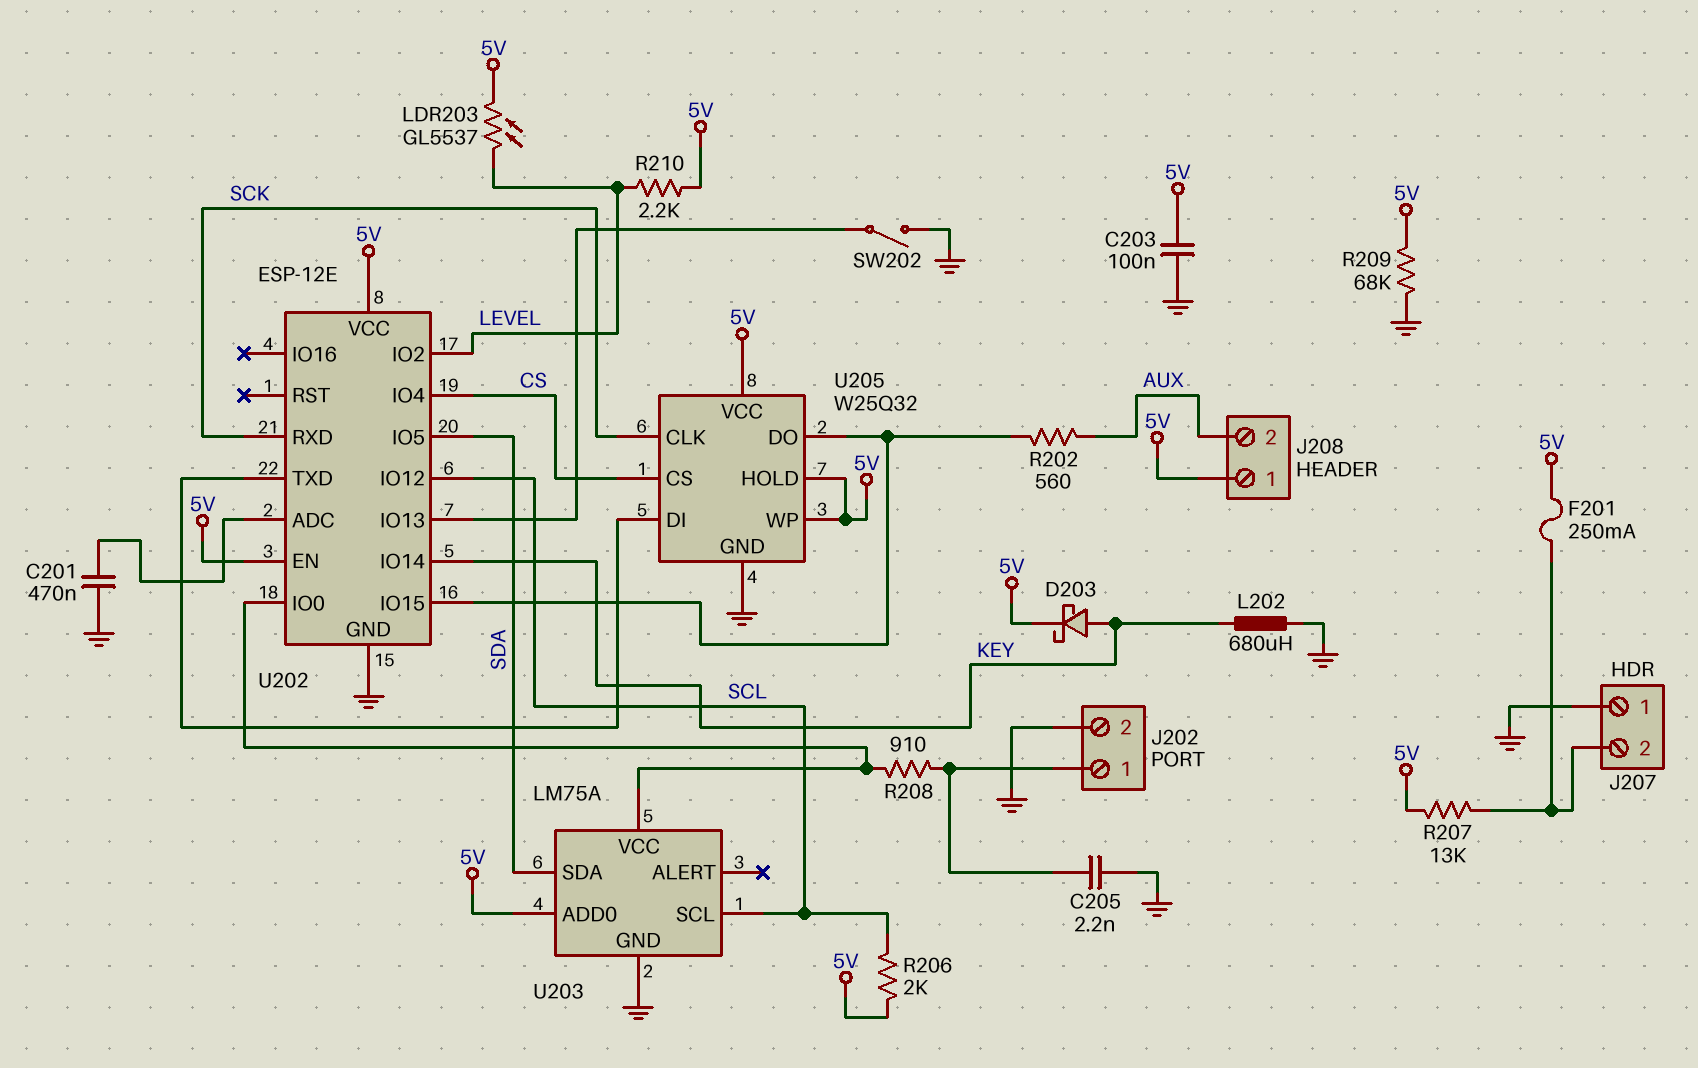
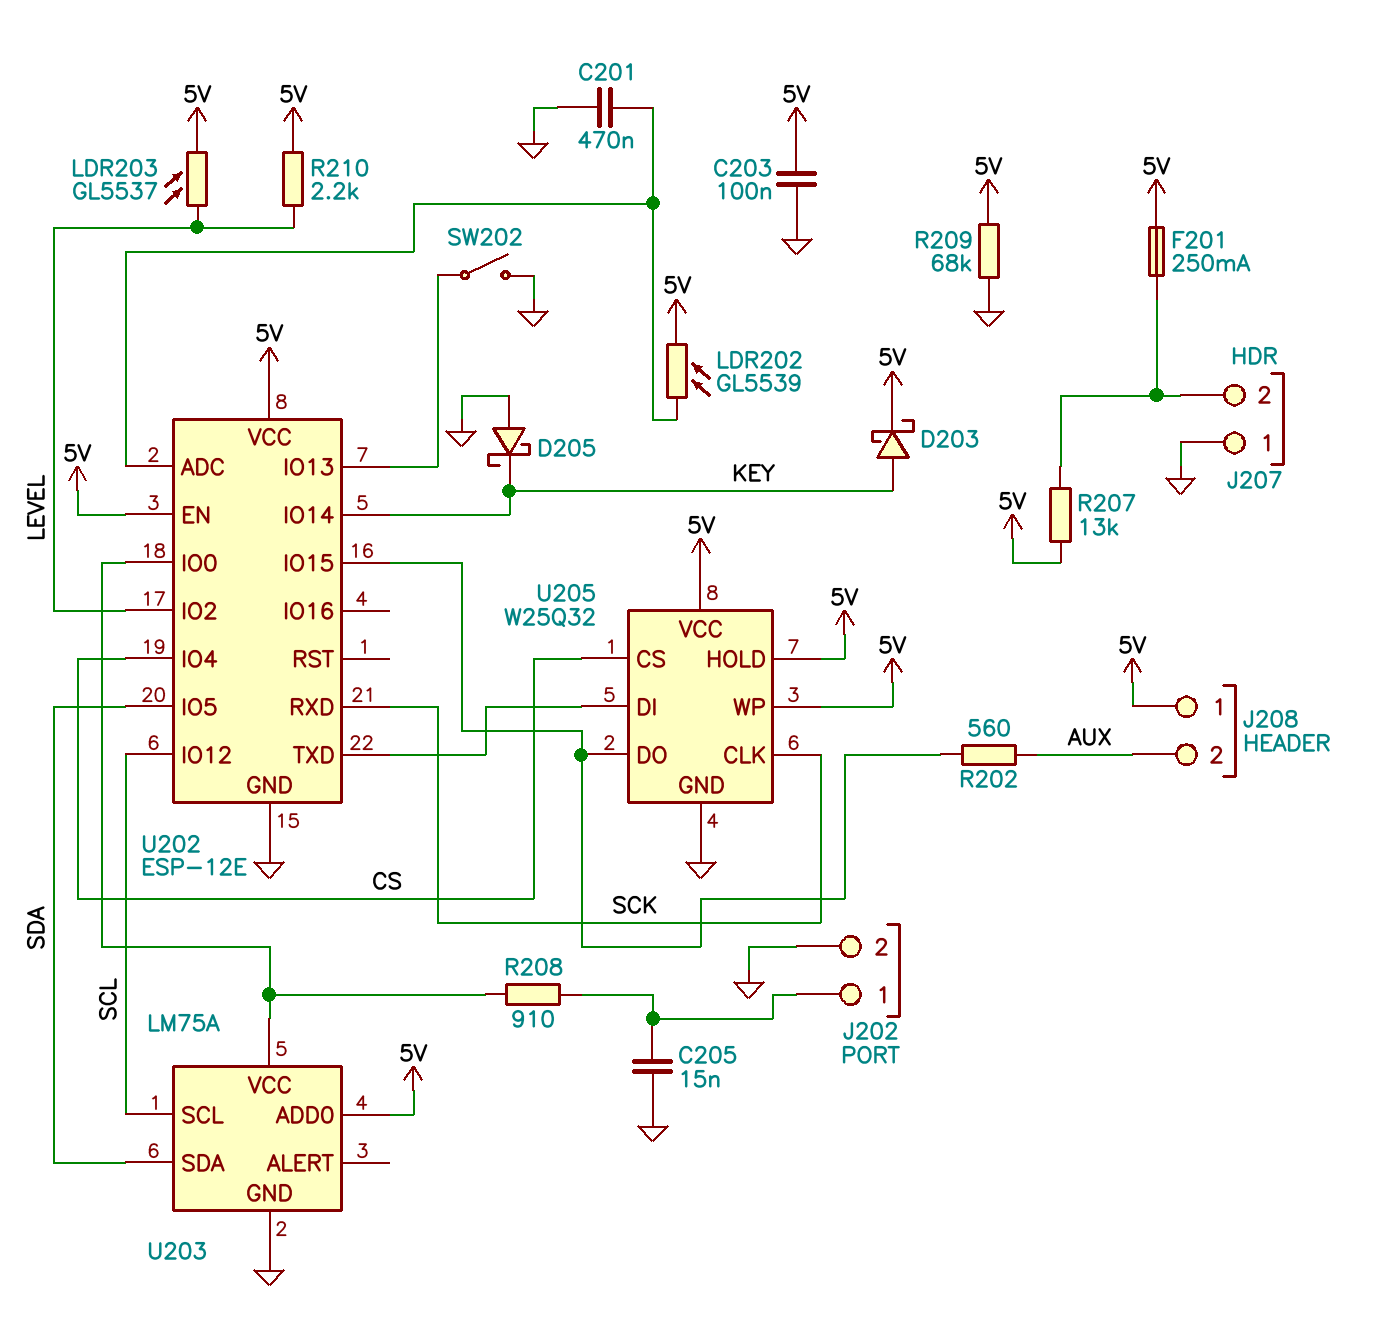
C205: 2.2nF (GND, J202/1) -> 15nF (GND, J202/1)
D205: none -> schottky (A GND, K KEY)
L202: 680uH (GND, KEY) -> none
LDR202: none -> GL5539 (5V, U202/ADC)
R206: 2k (5V, SCL) -> none

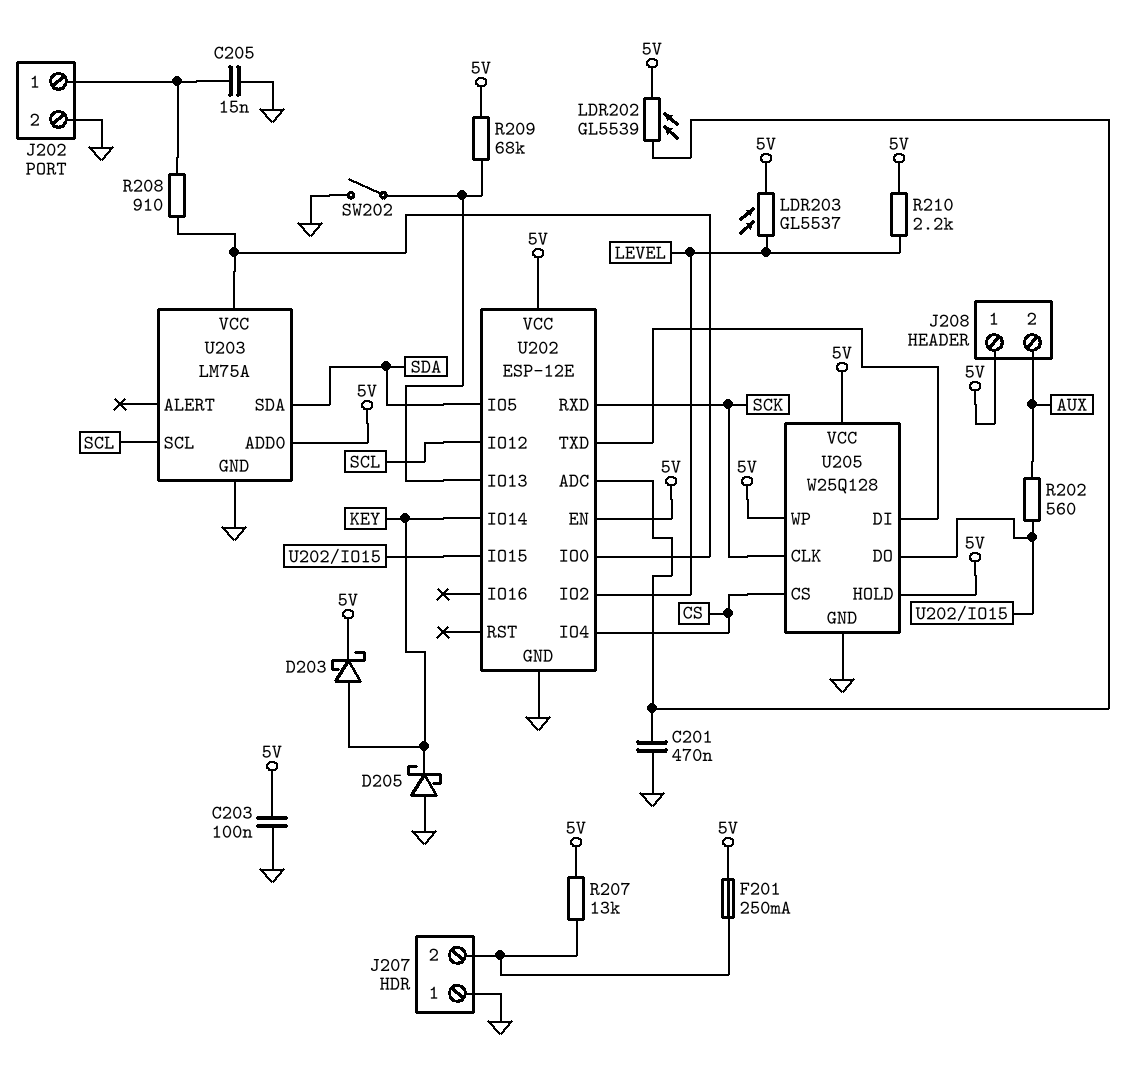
R209: 68k (5V, GND) -> 68k (5V, U202/IO13)
U205: W25Q32 -> W25Q128

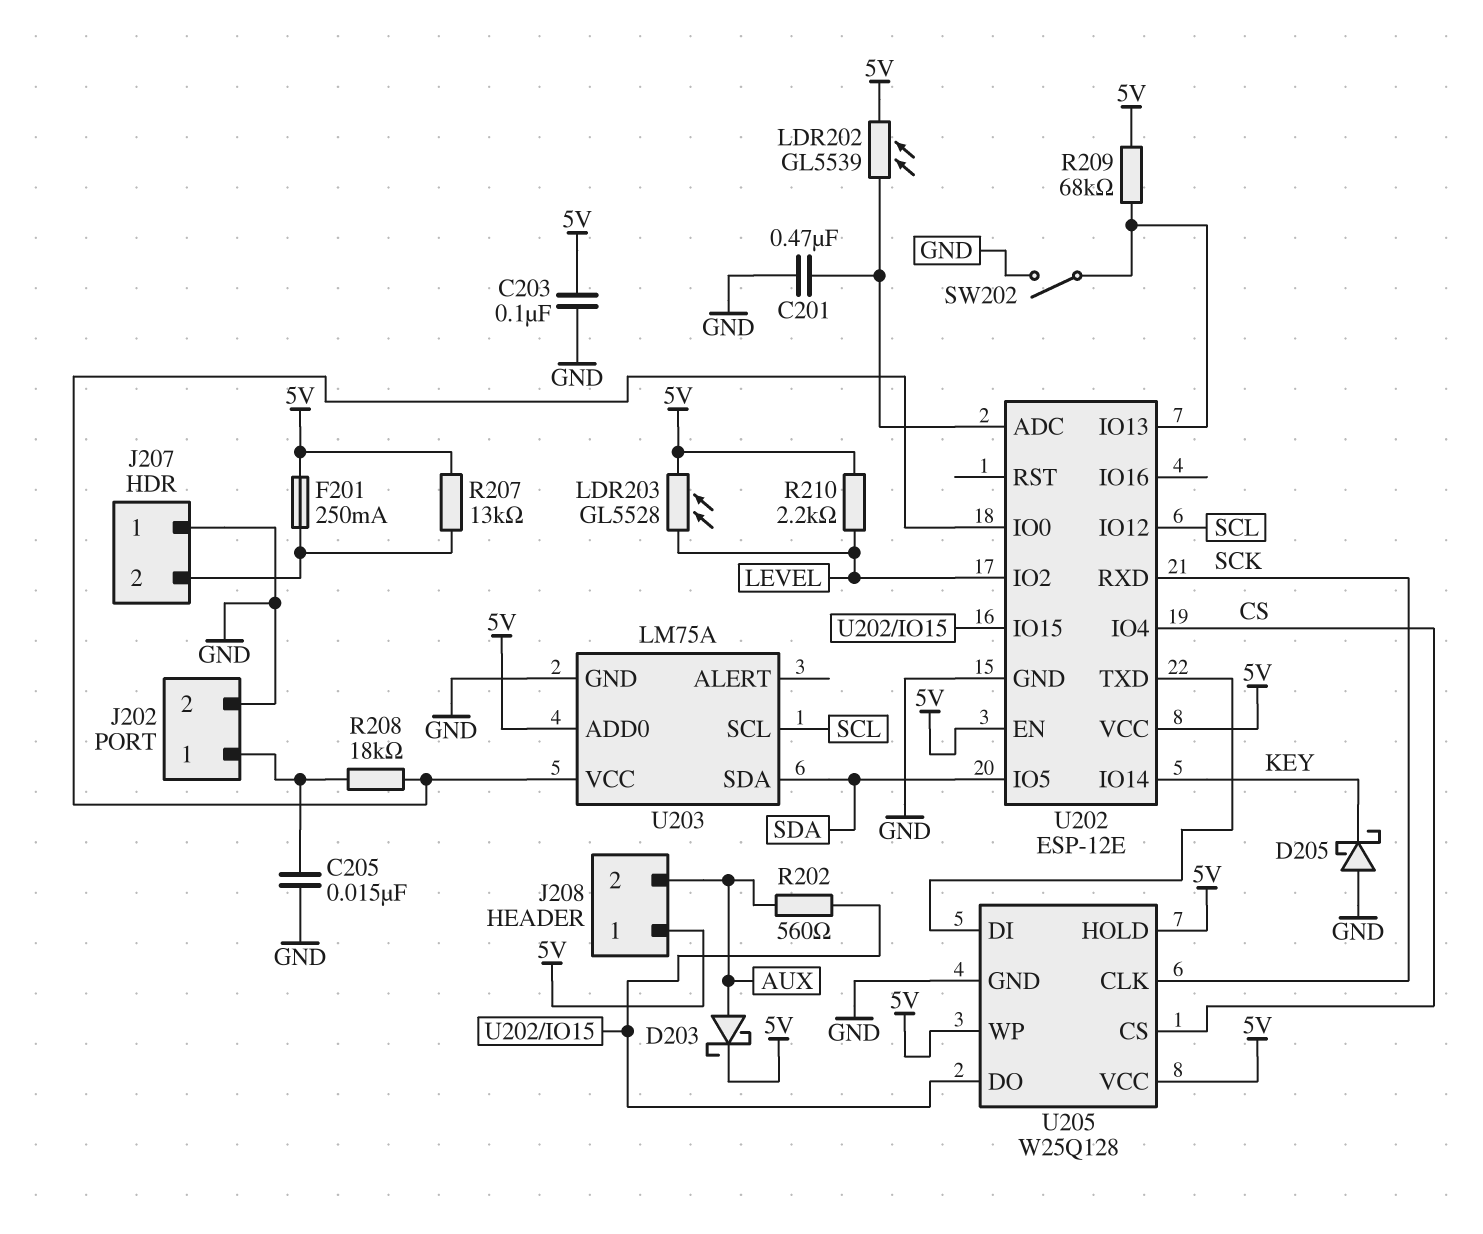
D203: schottky (A KEY, K 5V) -> schottky (A AUX, K 5V)
LDR203: GL5537 (5V, LEVEL) -> GL5528 (5V, LEVEL)
R208: 910 (J202/1, U202/IO0) -> 18k (J202/1, U202/IO0)

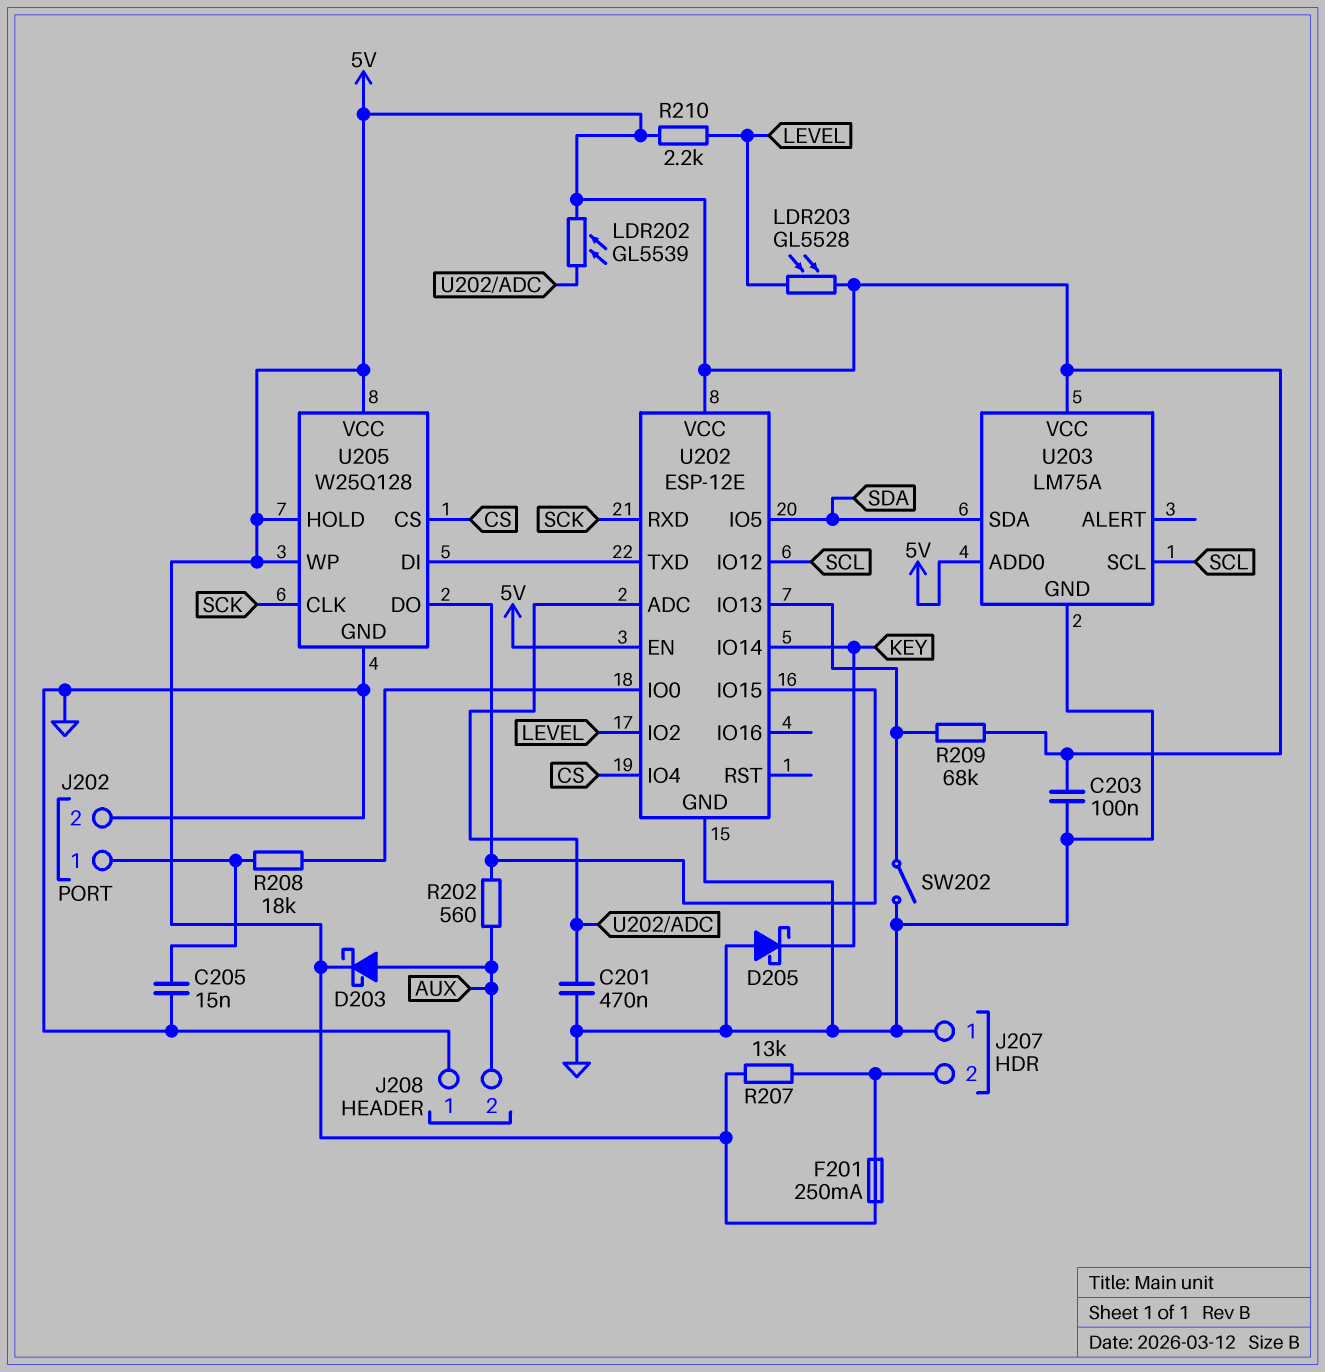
J208 pin 1: 5V -> GND
U203 pin VCC: U202/IO0 -> 5V

